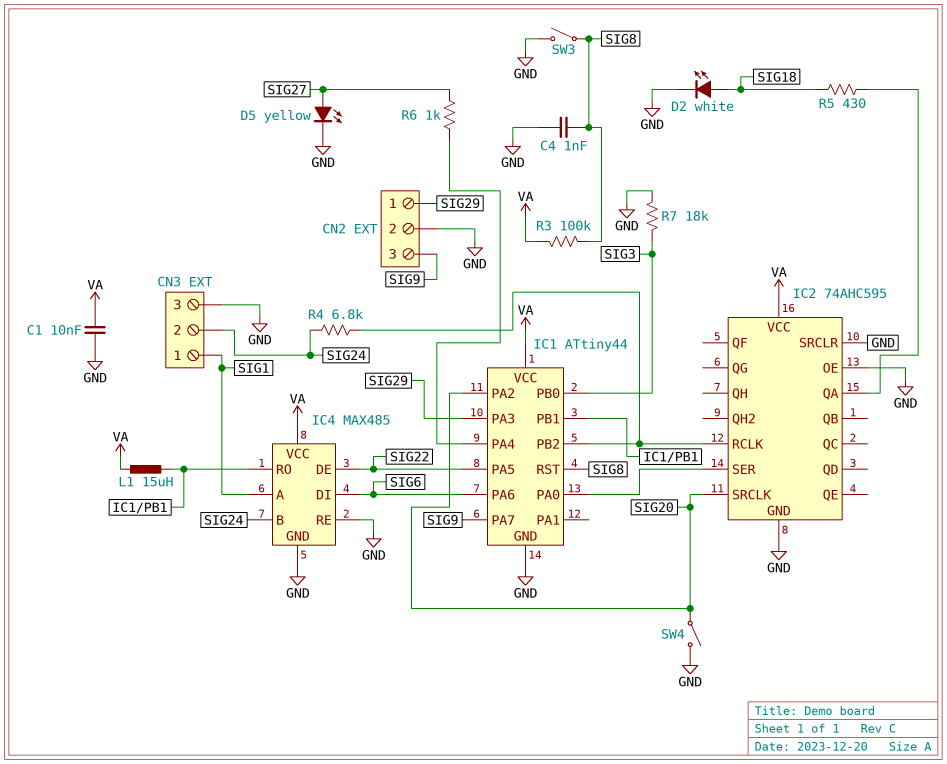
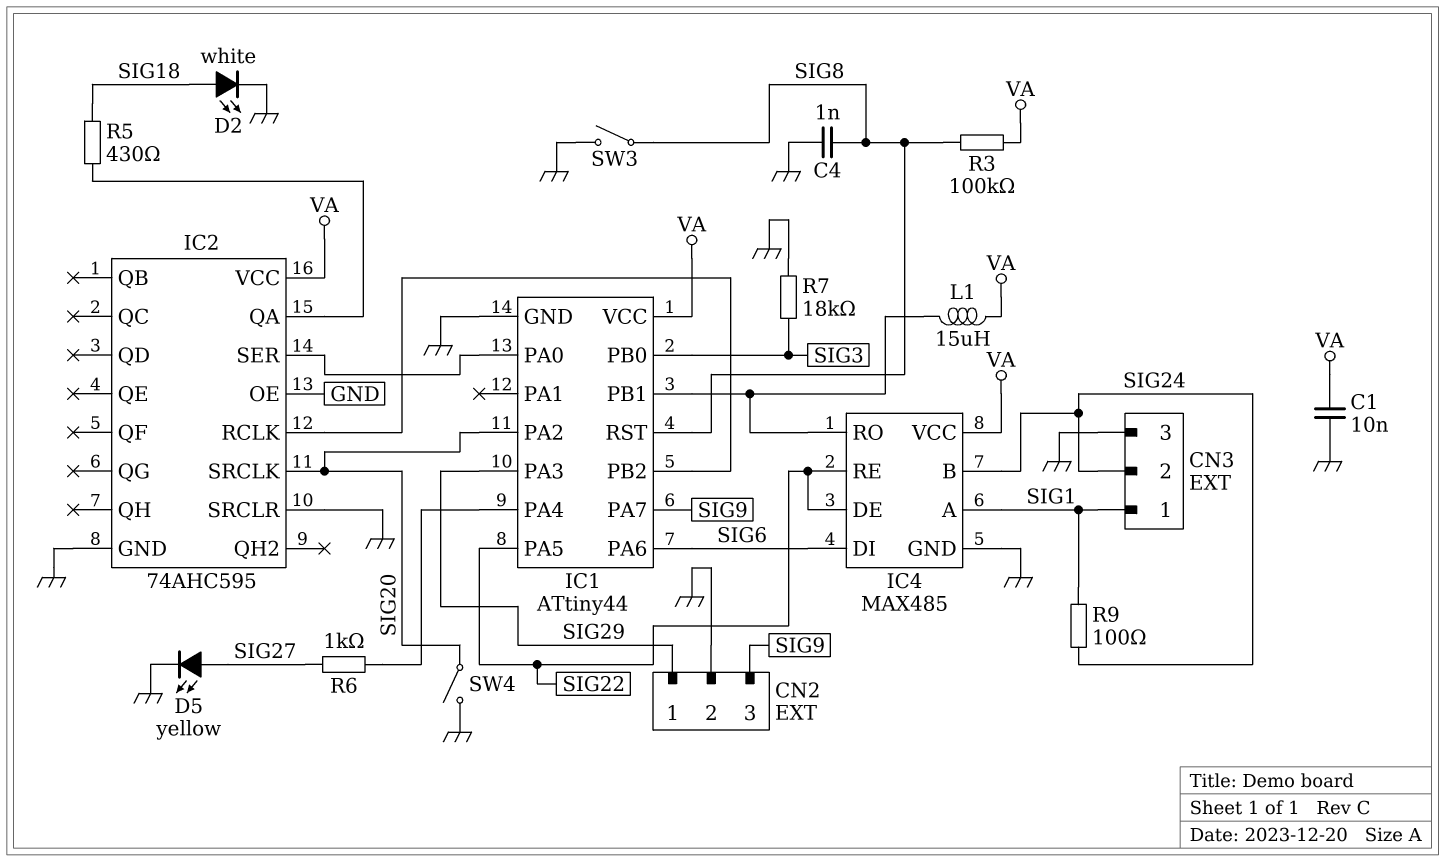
IC4 pin RE: GND -> SIG22
R4: 6.8k (IC1/PB2, SIG24) -> none
R9: none -> 100 (SIG1, SIG24)

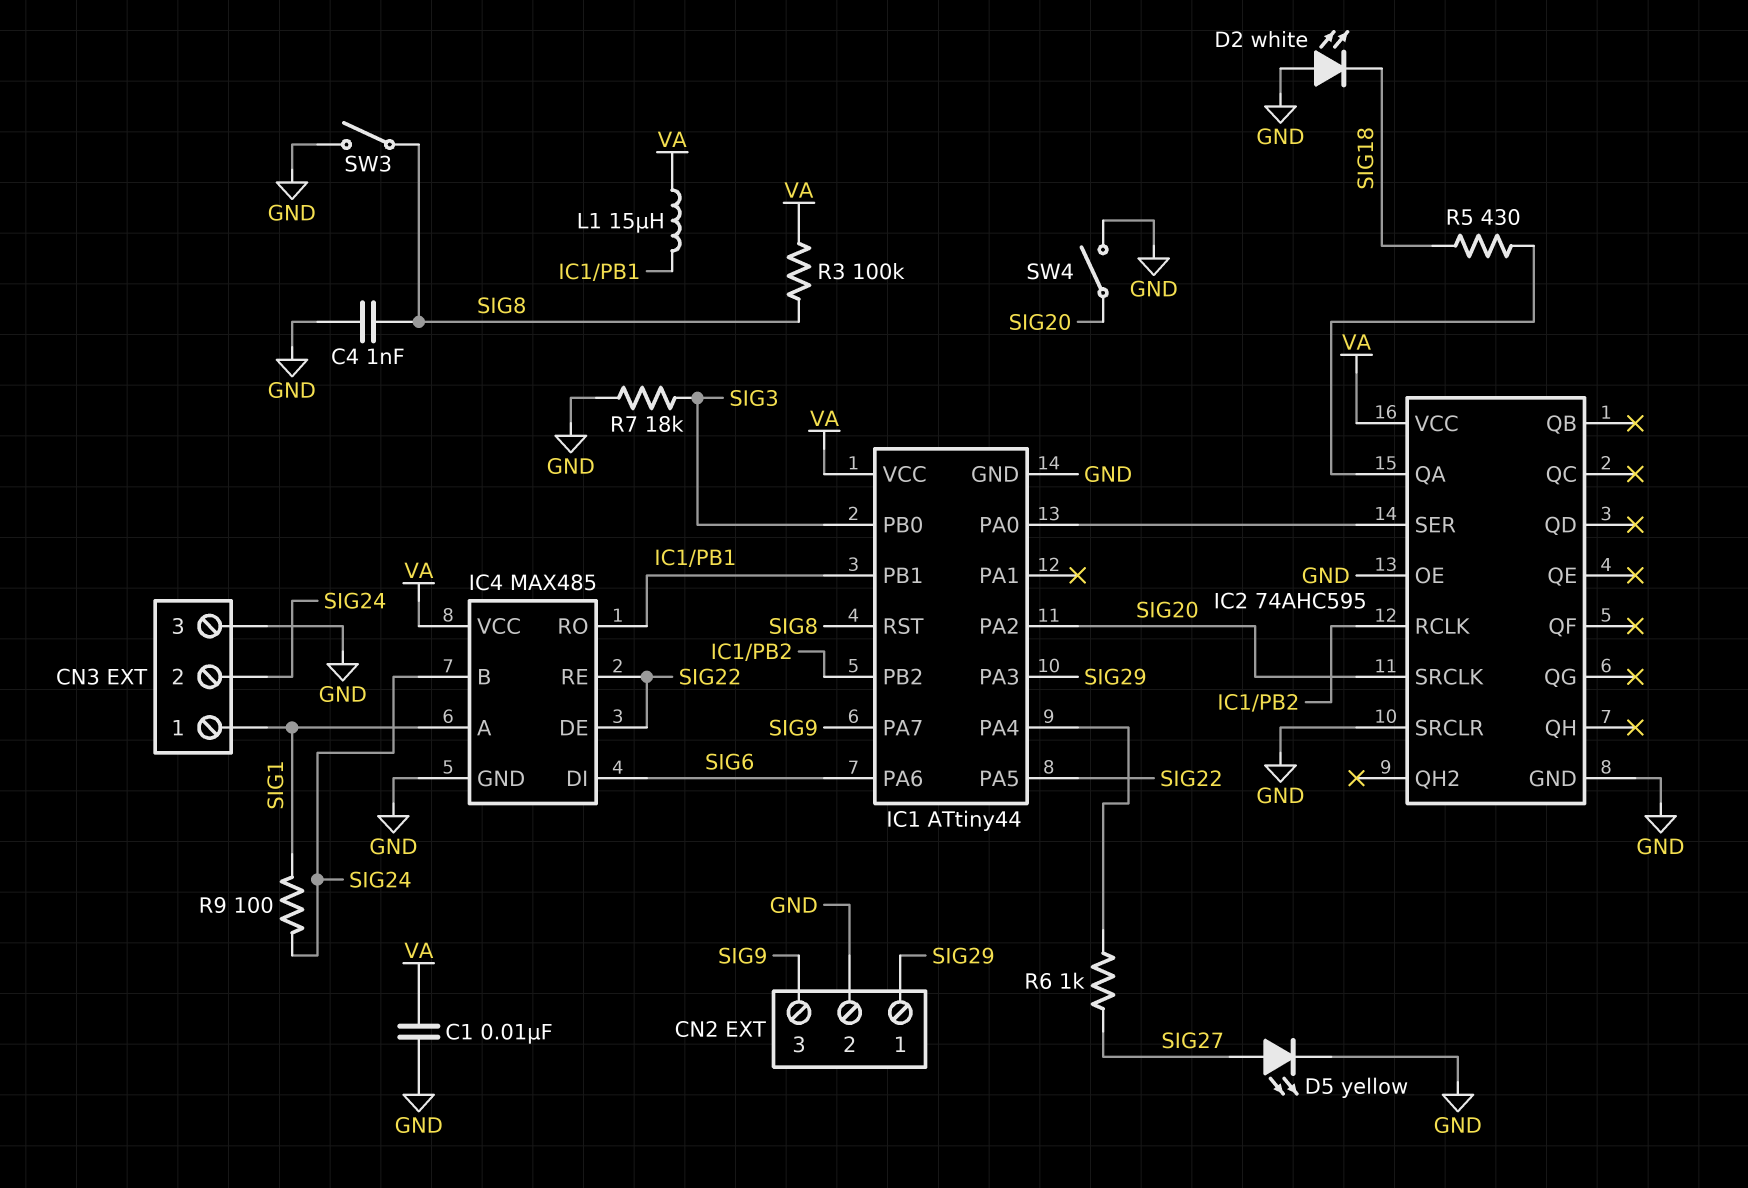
D2: LED white (A SIG18, K GND) -> LED white (A GND, K SIG18)

